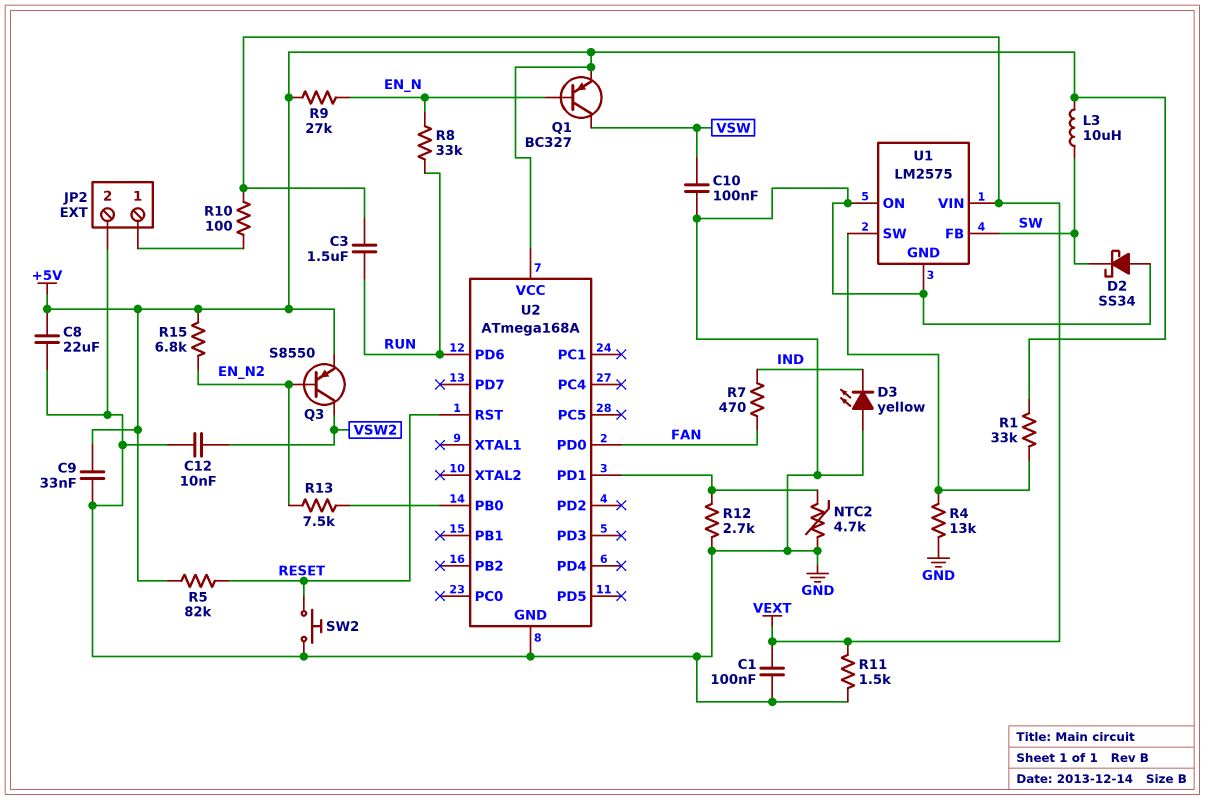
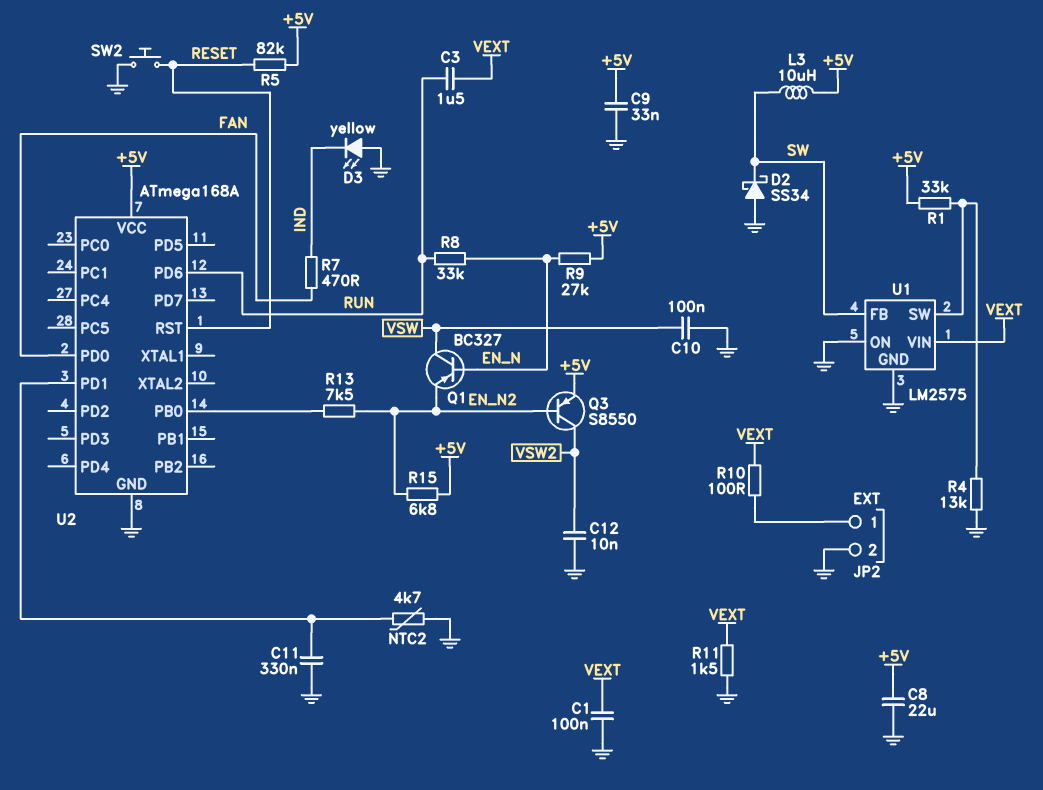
C11: none -> 330nF (GND, U2/PD1)
Q1: PNP BC327 (B EN_N, C VSW, E +5V) -> PNP BC327 (B EN_N, C VSW, E EN_N2)
R12: 2.7k (GND, U2/PD1) -> none

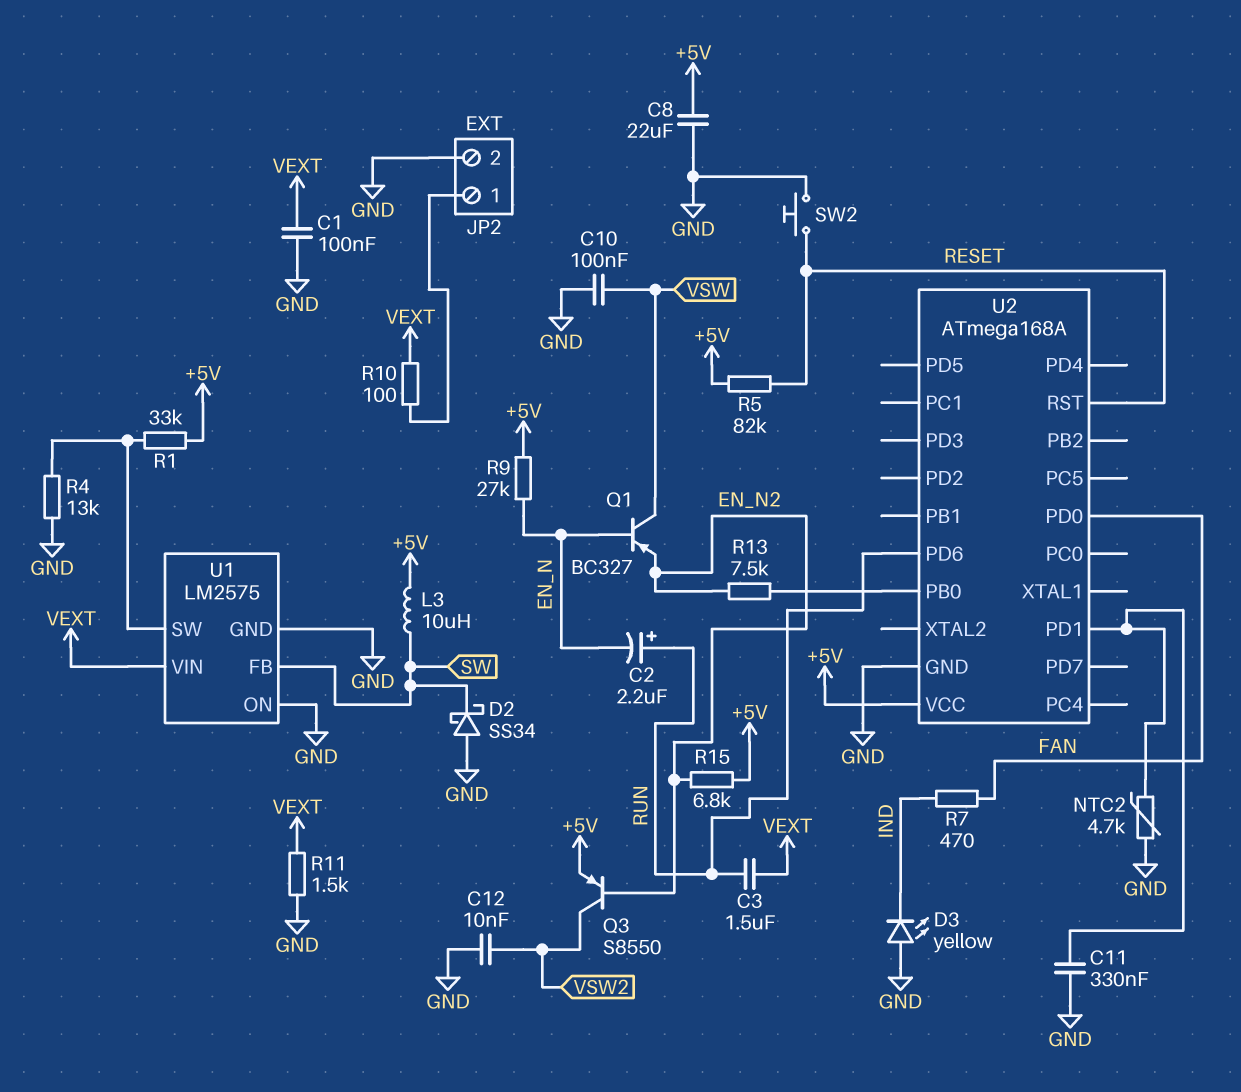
C2: none -> 2.2uF (plus RUN, minus EN_N)
C9: 33nF (+5V, GND) -> none
R8: 33k (EN_N, RUN) -> none

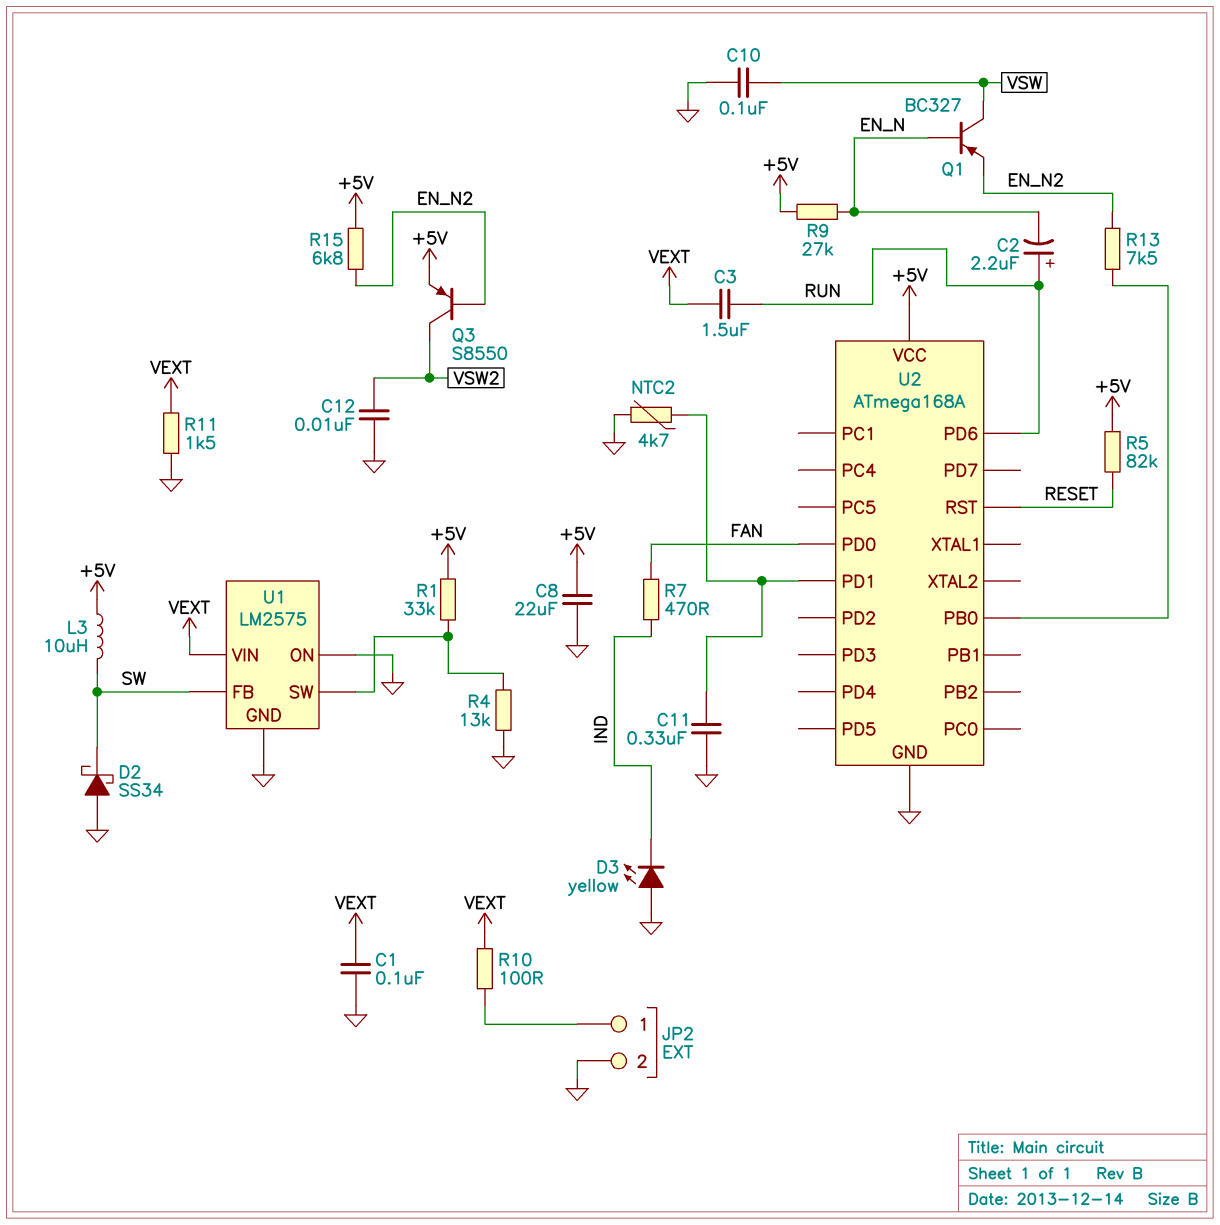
SW2: button (GND, RESET) -> none

